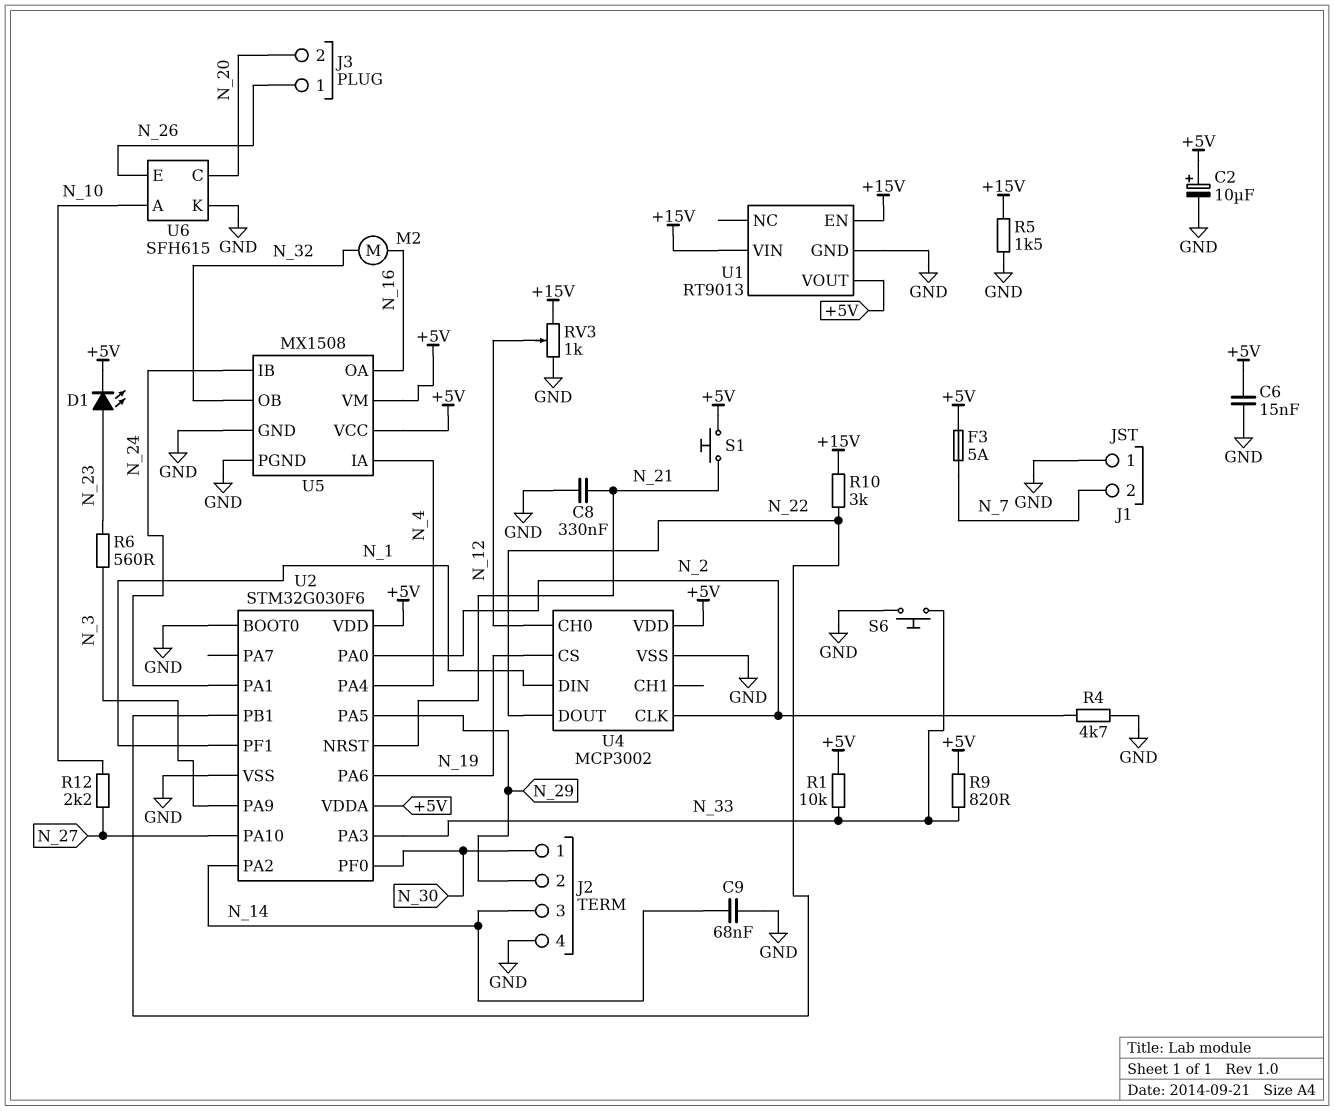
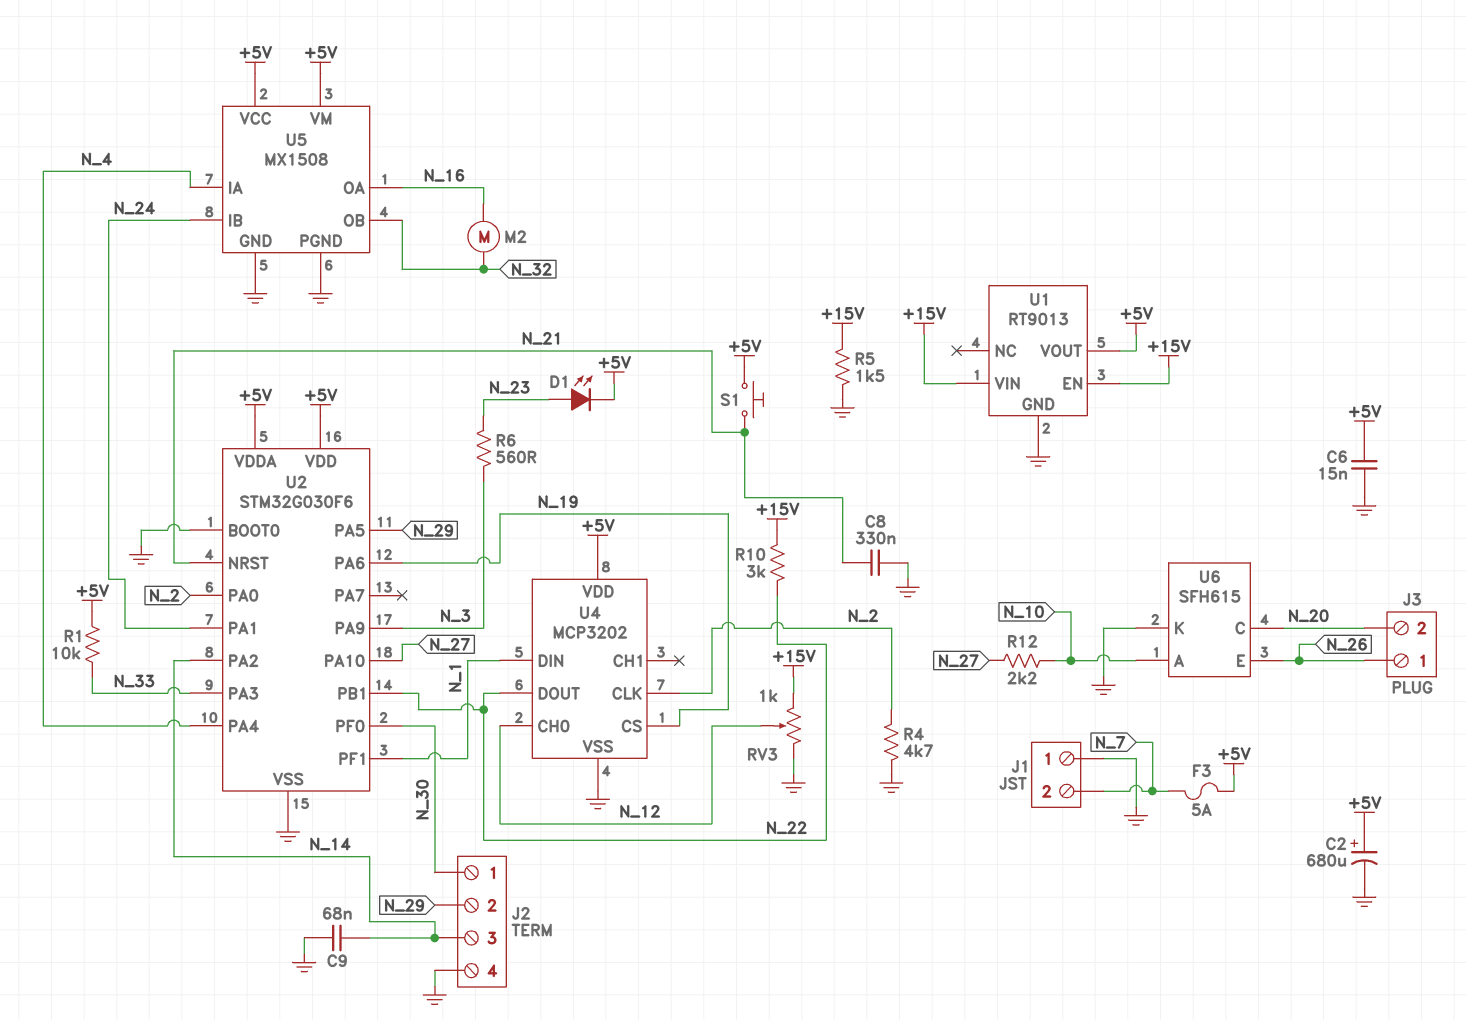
C2: 10uF (plus +5V, minus GND) -> 680uF (plus +5V, minus GND)
R9: 820 (+5V, N_33) -> none
S6: button (GND, N_33) -> none
U4: MCP3002 -> MCP3202

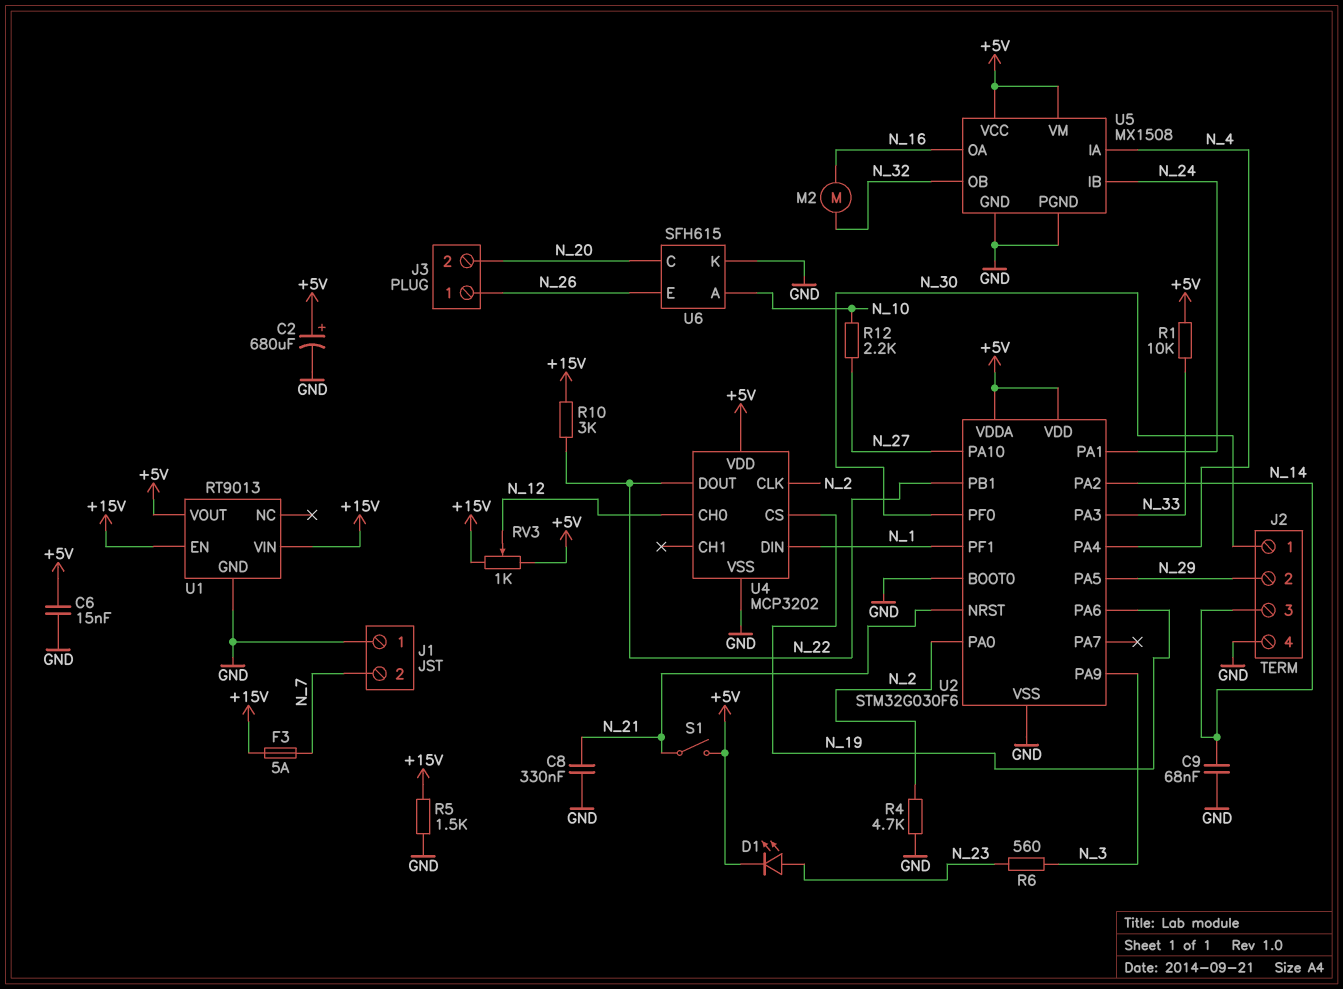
F3: 5A (+5V, N_7) -> 5A (+15V, N_7)
RV3: 1k (+15V, GND, wiper N_12) -> 1k (+5V, +15V, wiper N_12)
S1: button (+5V, N_21) -> switch (+5V, N_21)

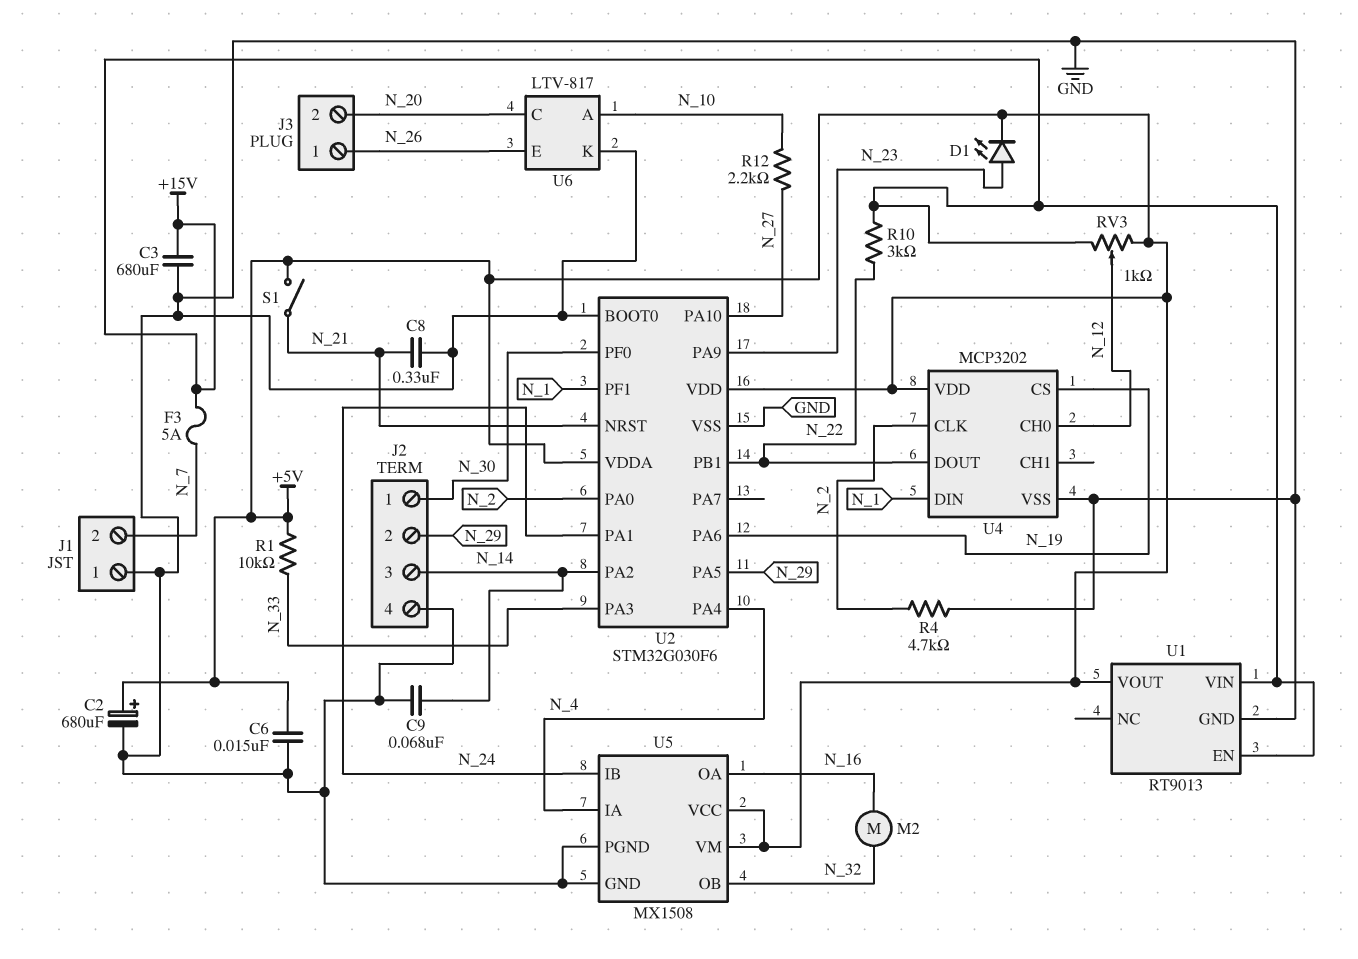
C3: none -> 680uF (+15V, GND)
R5: 1.5k (+15V, GND) -> none
R6: 560 (N_3, N_23) -> none
U2 pin PA9: N_3 -> N_23
U6: SFH615 -> LTV-817

